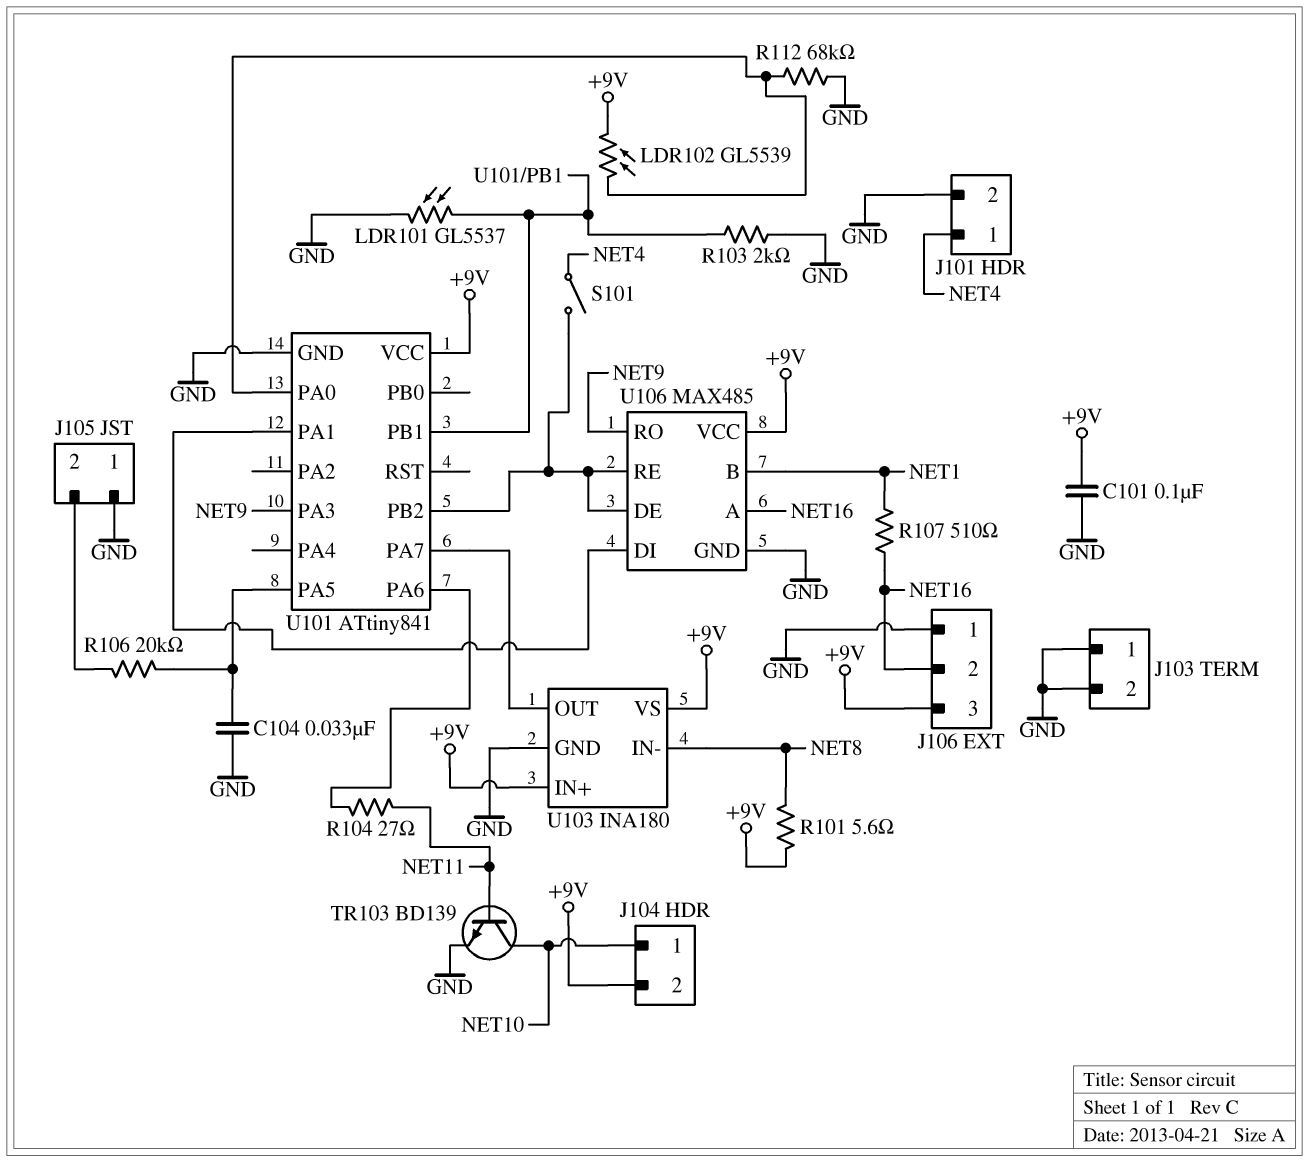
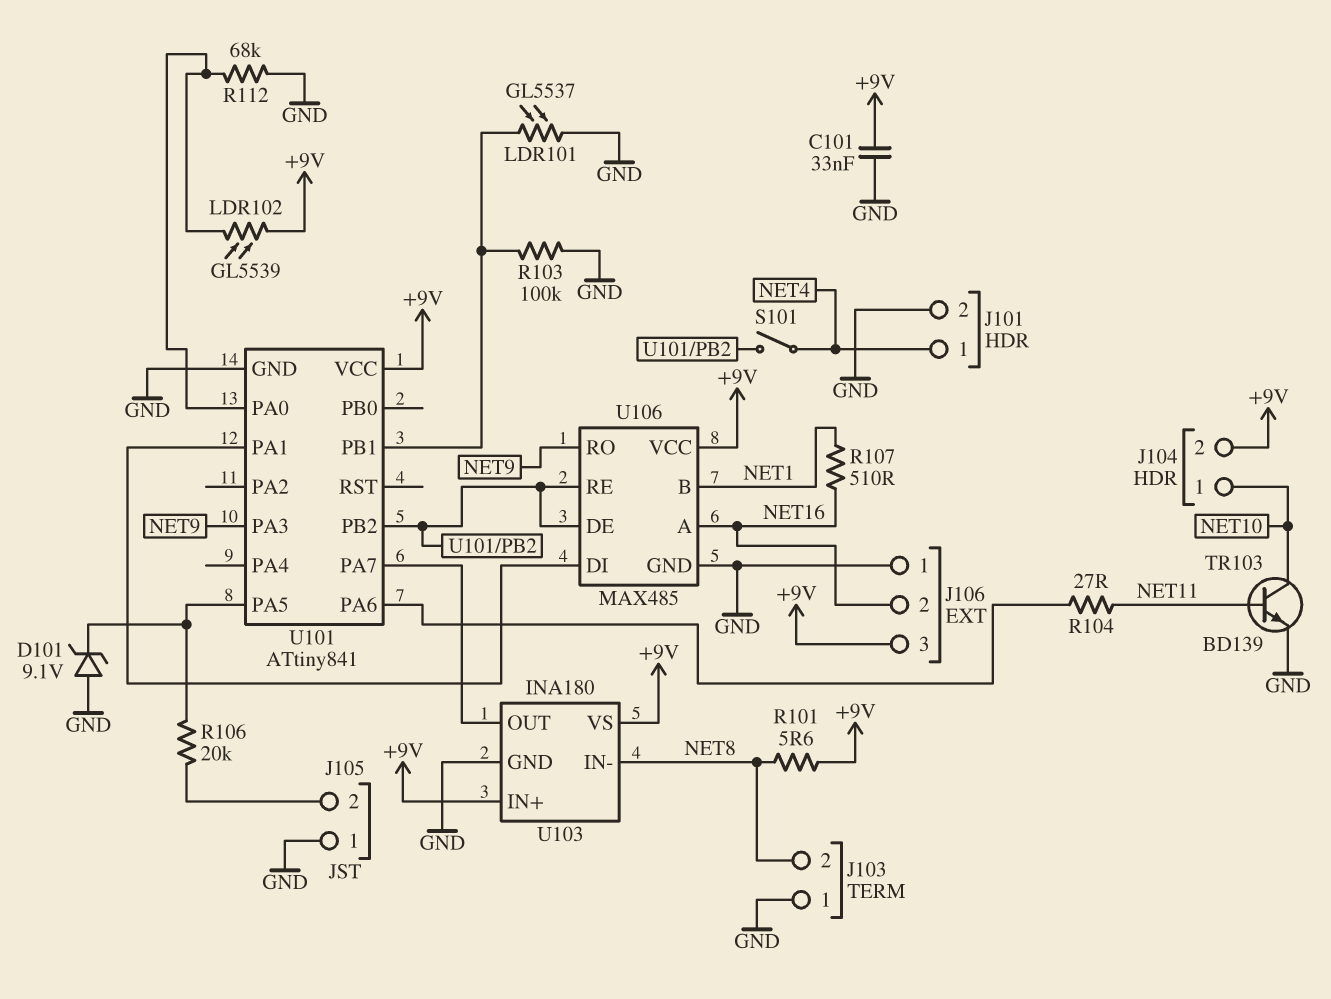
C101: 100nF (+9V, GND) -> 33nF (+9V, GND)
C104: 33nF (GND, U101/PA5) -> none
D101: none -> zener 9.1V (A GND, K U101/PA5)
J103 pin 2: GND -> NET8
R103: 2k (GND, U101/PB1) -> 100k (GND, U101/PB1)

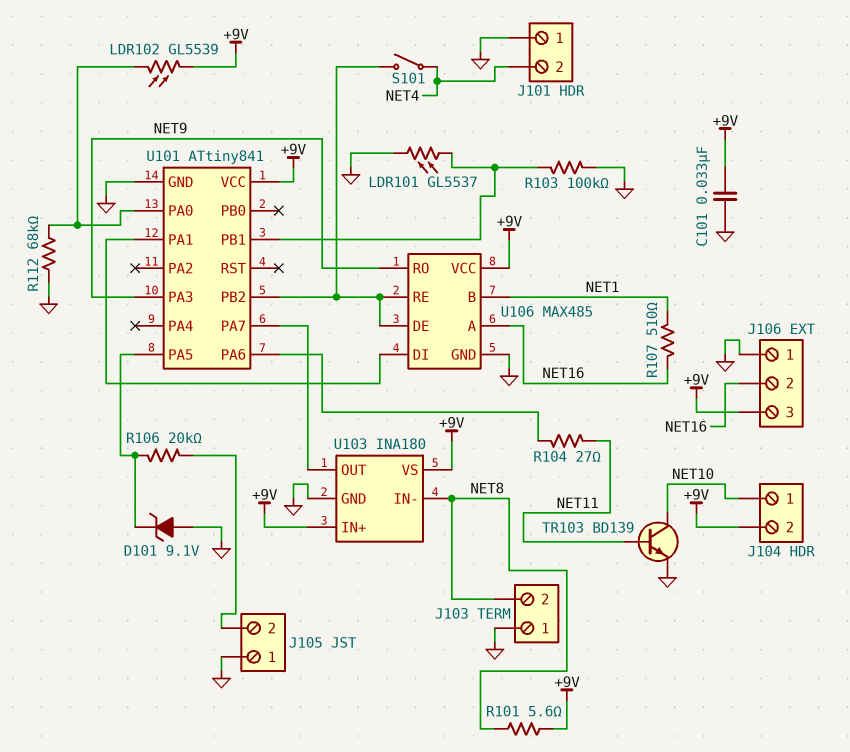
J101 pin 1: NET4 -> GND
J101 pin 2: GND -> NET4

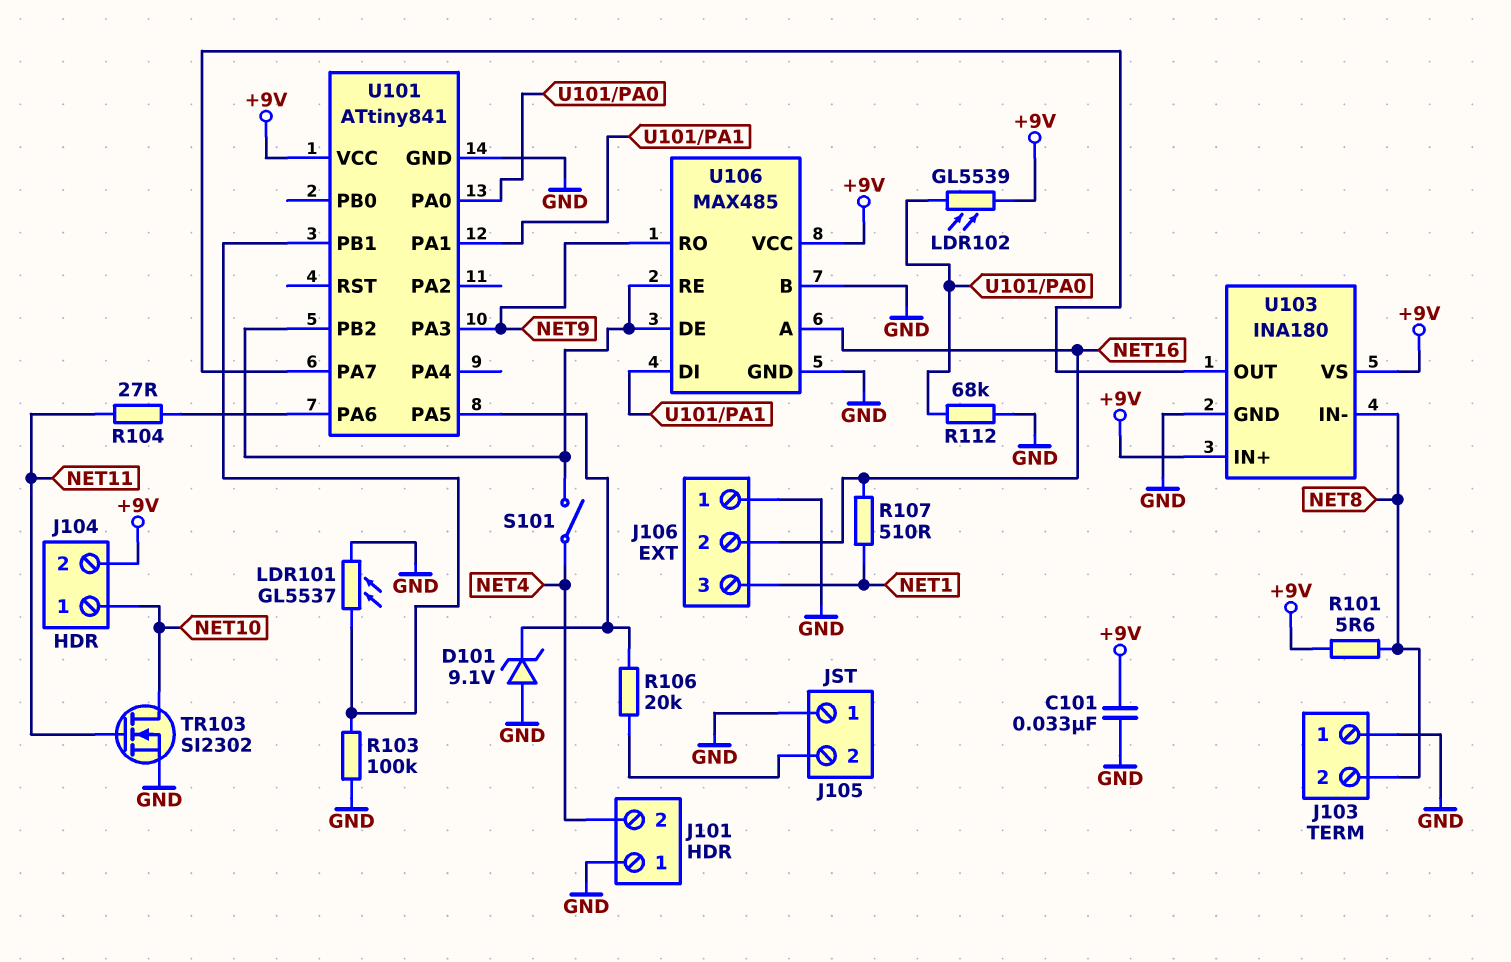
J106 pin 3: +9V -> NET1
TR103: NPN BD139 (B NET11, C NET10, E GND) -> NMOS SI2302 (G NET11, D NET10, S GND)
U106 pin B: NET1 -> GND

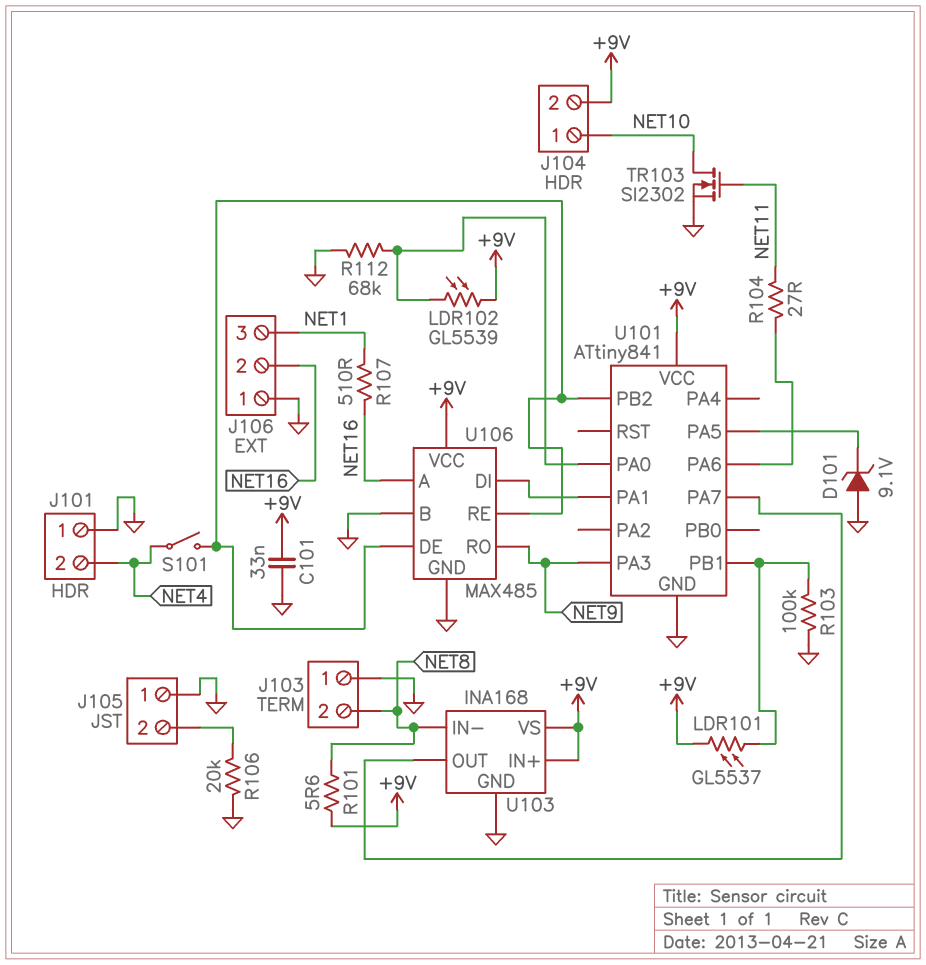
LDR101: GL5537 (GND, U101/PB1) -> GL5537 (+9V, U101/PB1)
R106: 20k (J105/2, U101/PA5) -> 20k (GND, J105/2)
U103: INA180 -> INA168

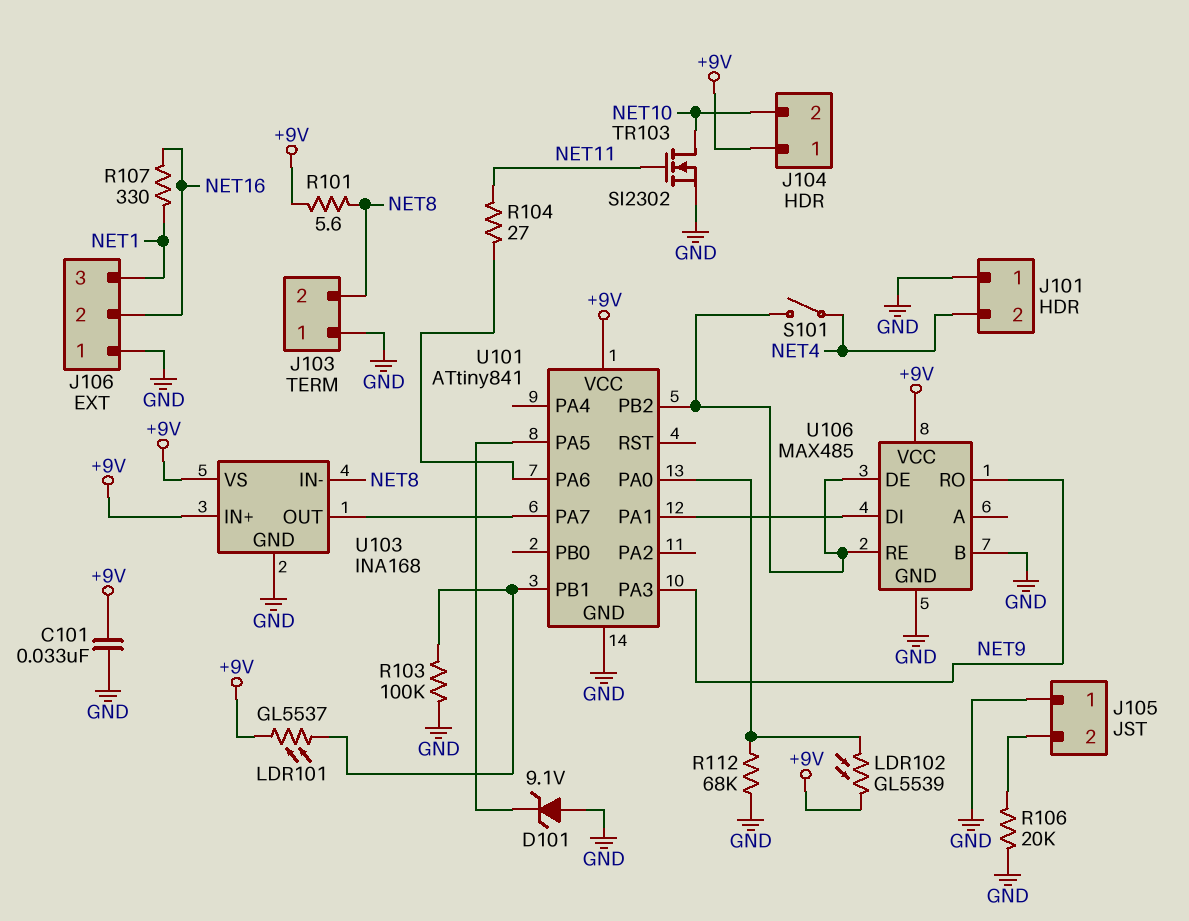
J104 pin 1: NET10 -> +9V
J104 pin 2: +9V -> NET10
R107: 510 (NET1, NET16) -> 330 (NET1, NET16)
U106 pin A: NET16 -> none

